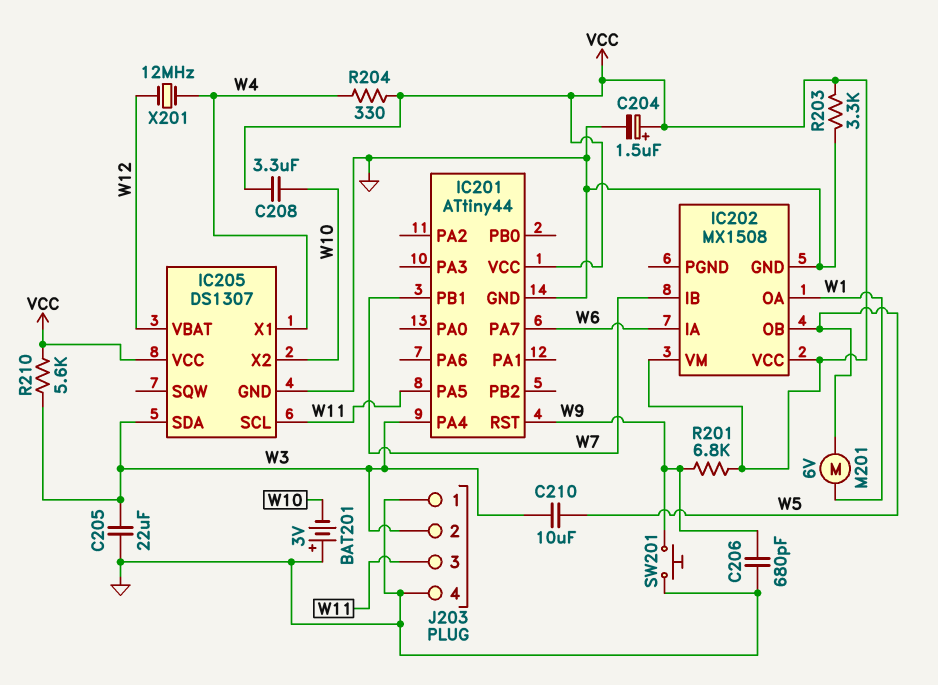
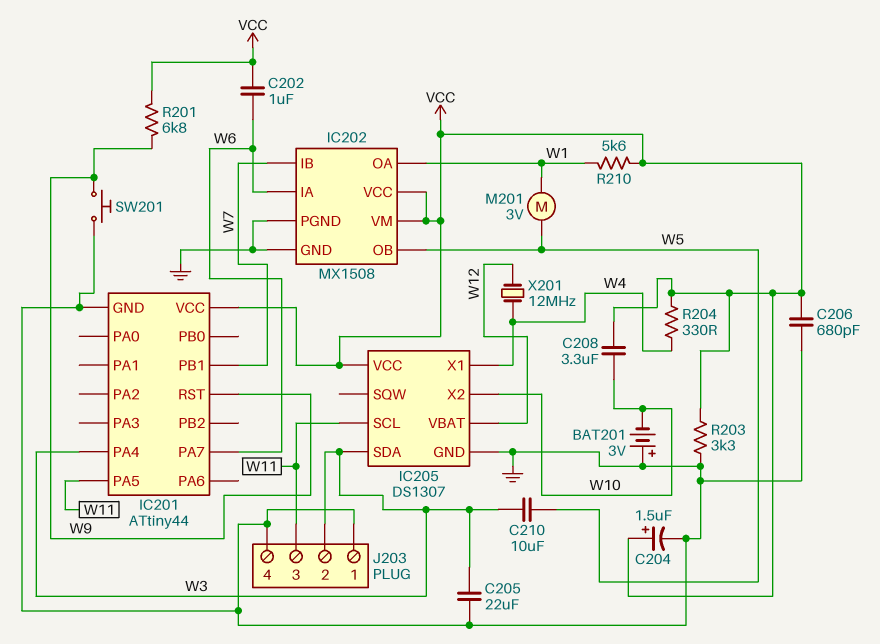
C202: none -> 1uF (VCC, W6)
C206: 680pF (GND, W9) -> 680pF (GND, VCC)
IC202 pin PGND: none -> GND
M201: motor 6V (W1, W5) -> motor 3V (W1, W5)
R210: 5.6k (VCC, W3) -> 5.6k (VCC, W1)

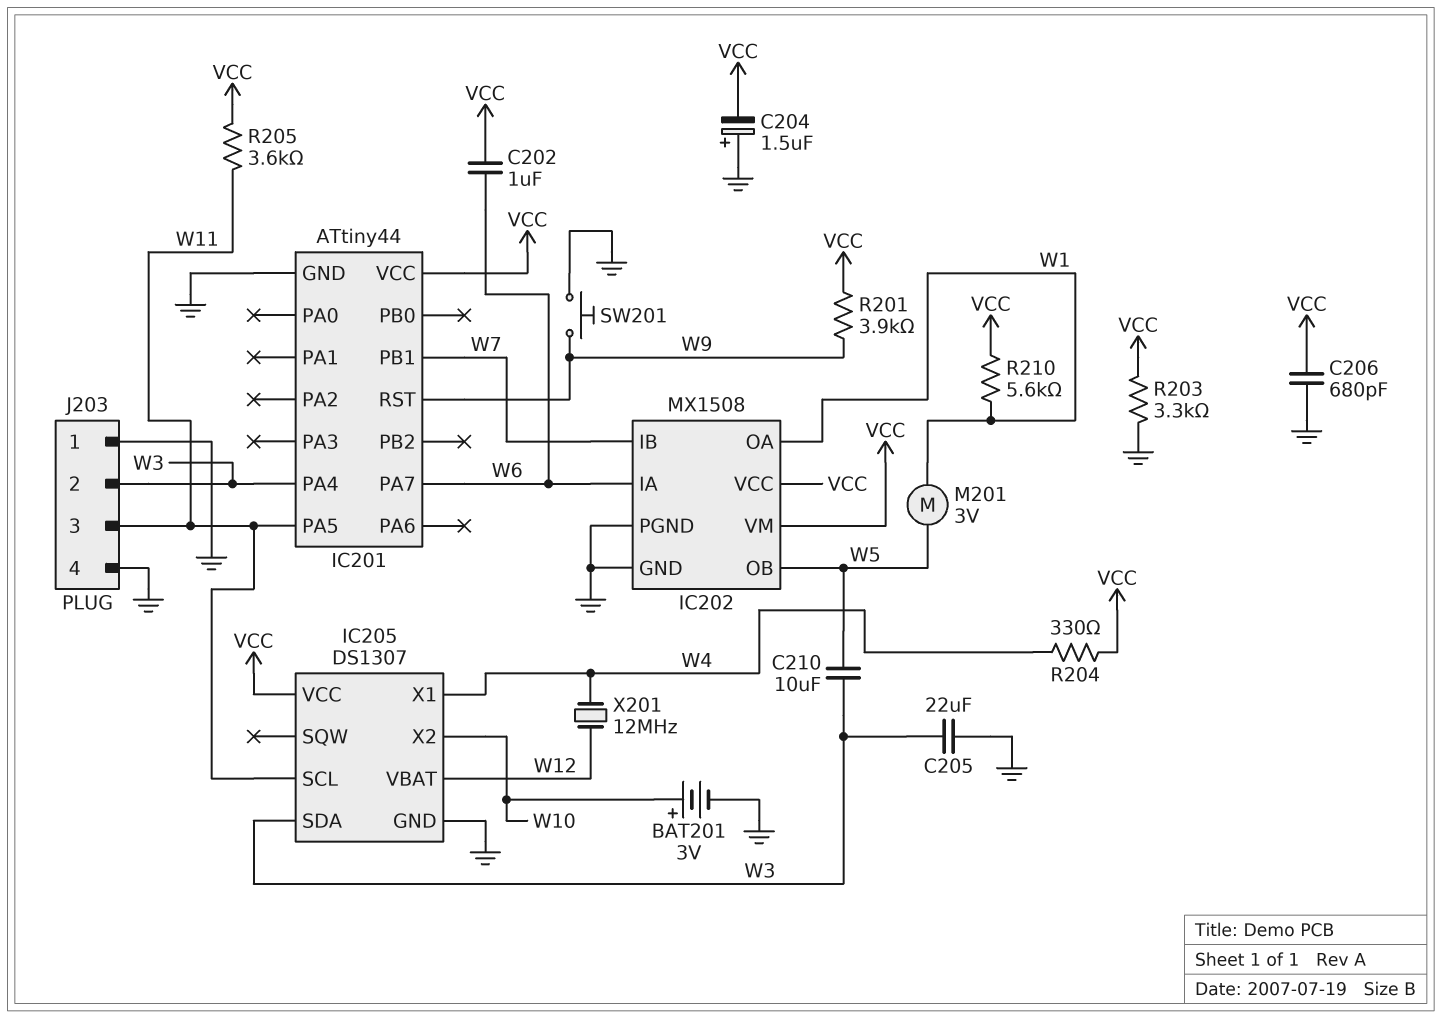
BAT201: 3V (plus GND, minus W10) -> 3V (plus W10, minus GND)
C204: 1.5uF (plus VCC, minus GND) -> 1.5uF (plus GND, minus VCC)
C208: 3.3uF (VCC, W10) -> none
R201: 6.8k (VCC, W9) -> 3.9k (VCC, W9)
R205: none -> 3.6k (VCC, W11)

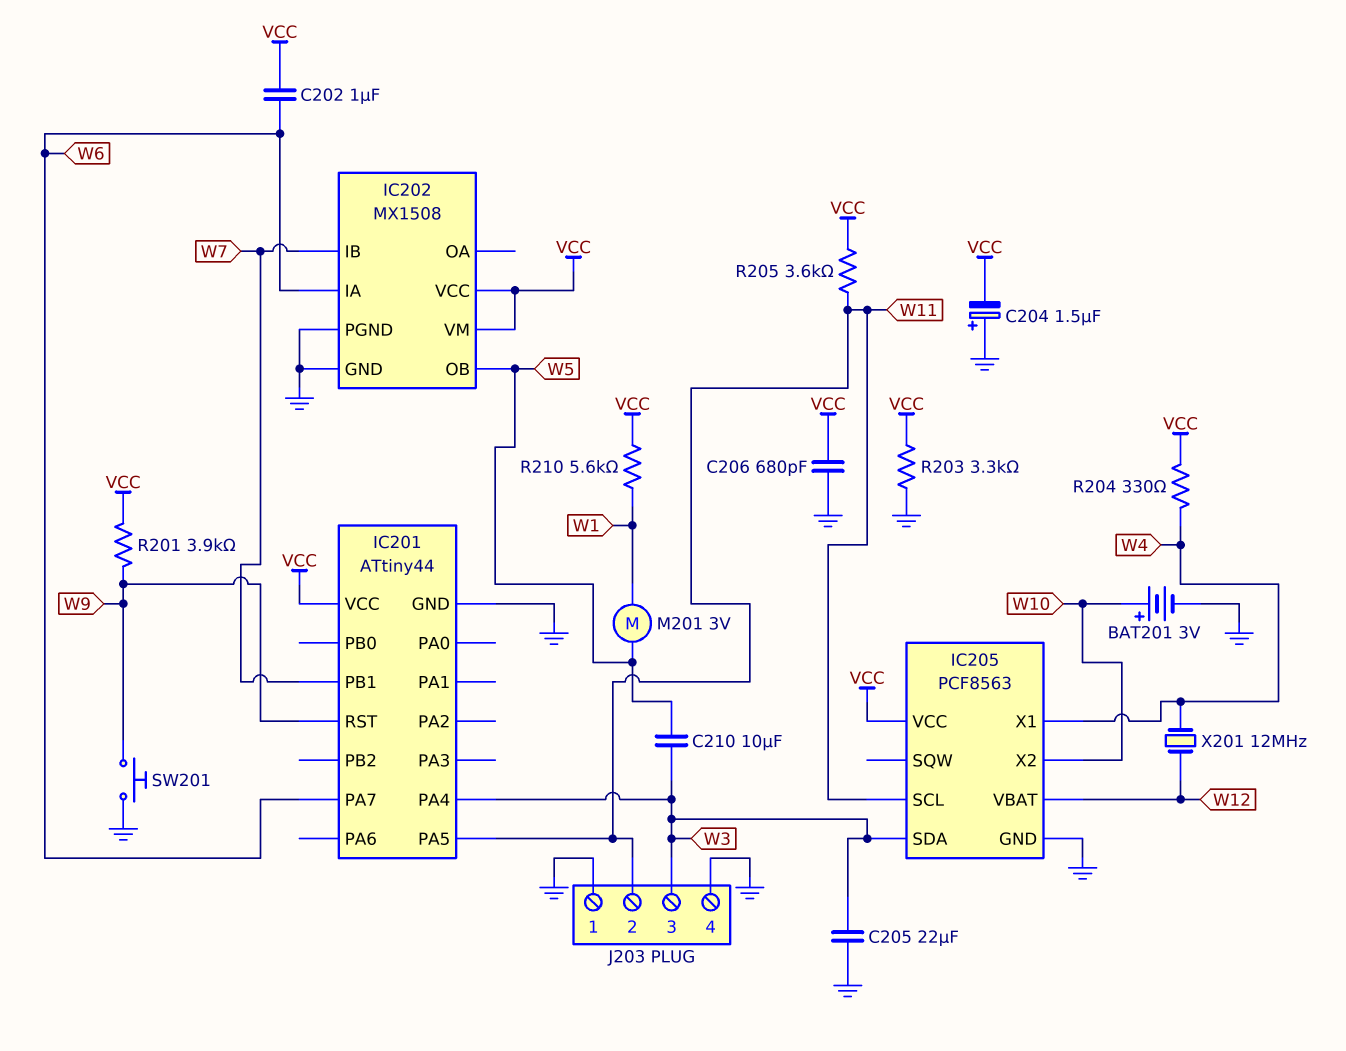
IC202 pin OA: W1 -> none
IC205: DS1307 -> PCF8563
J203 pin 2: W3 -> W11
J203 pin 3: W11 -> W3

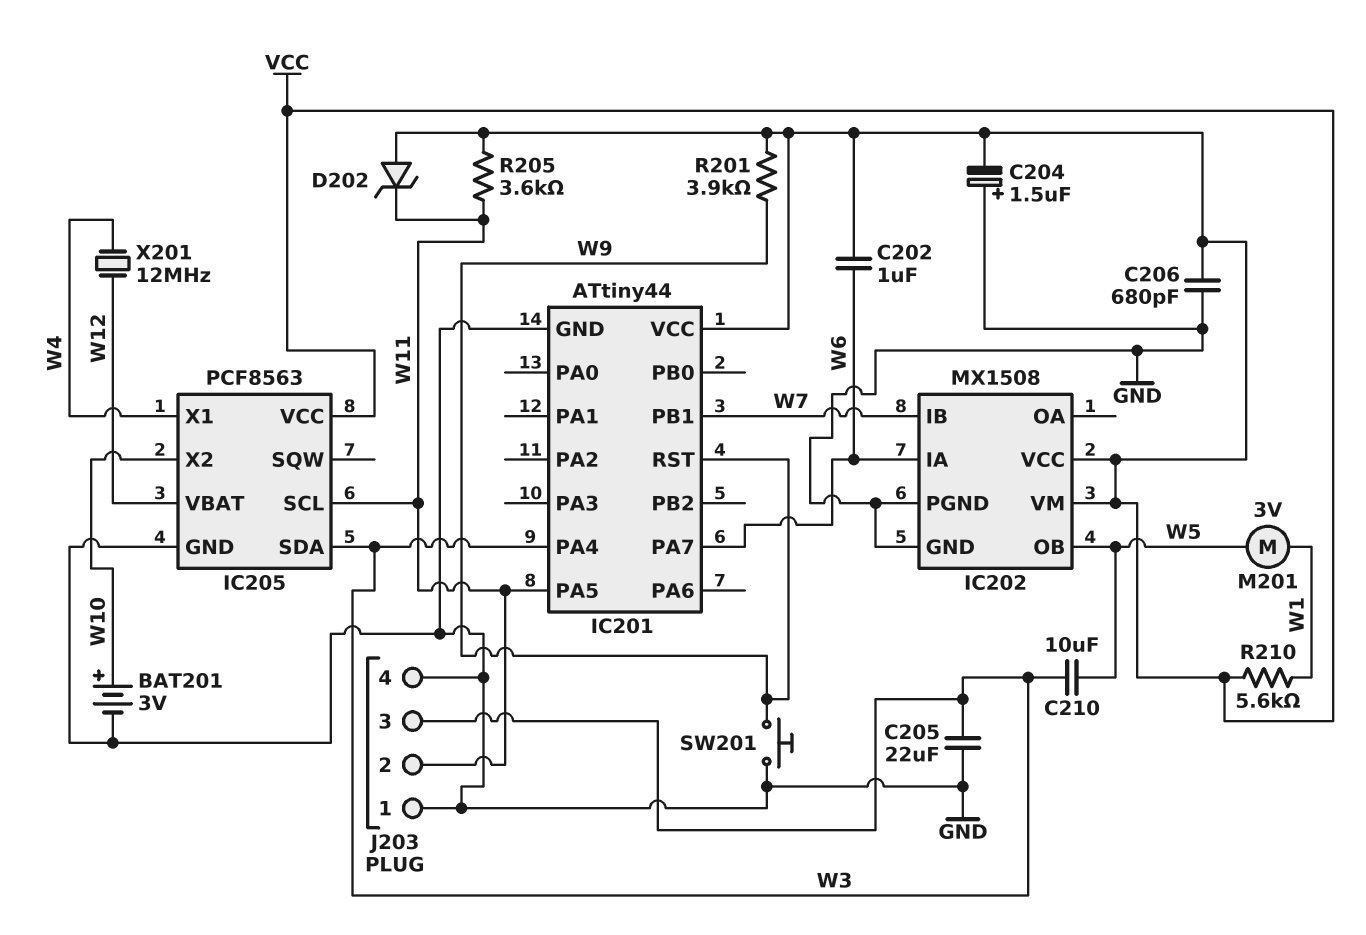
D202: none -> zener (A VCC, K W11)
R203: 3.3k (GND, VCC) -> none
R204: 330 (VCC, W4) -> none

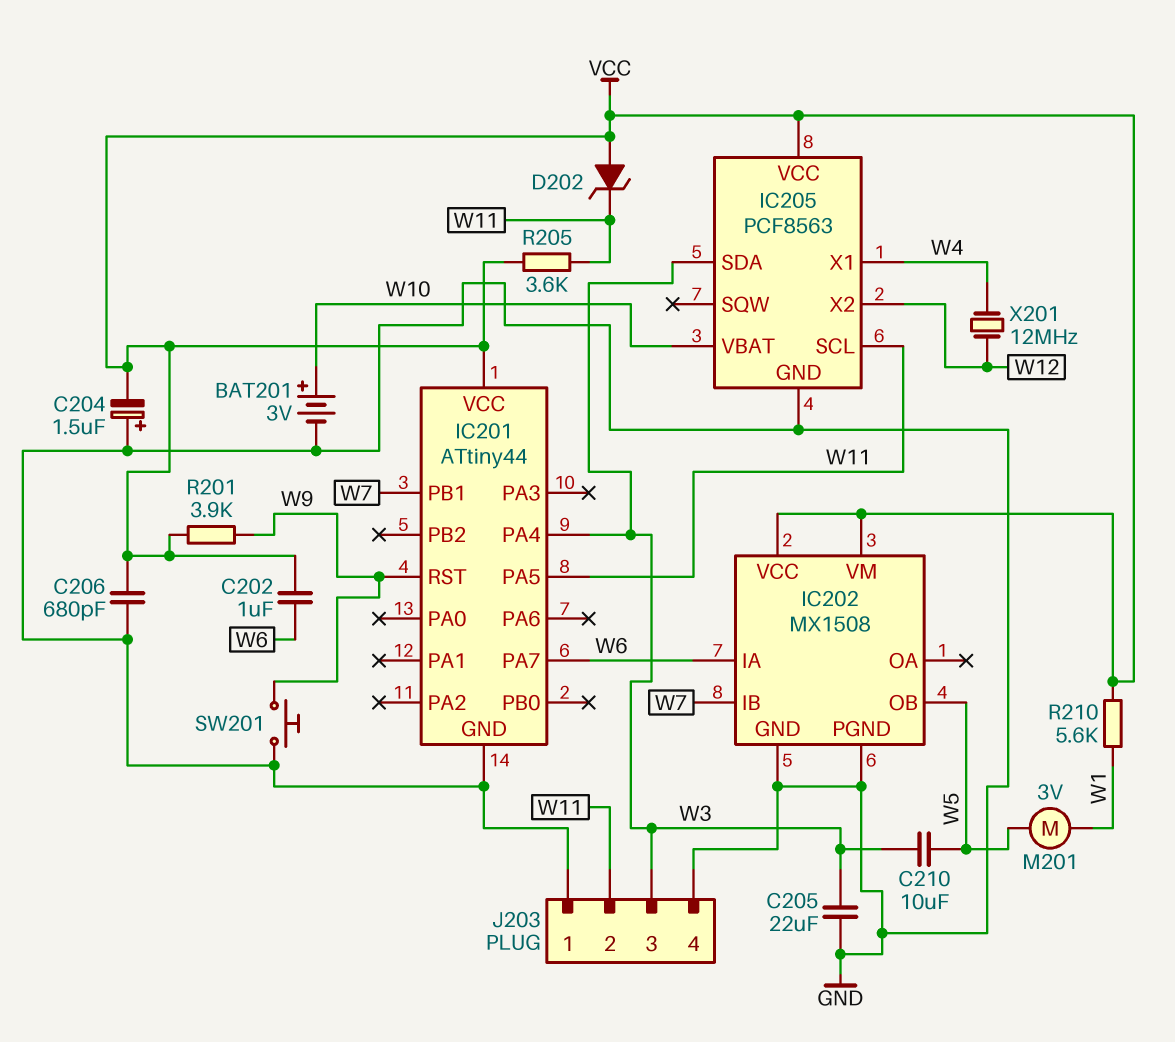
IC205 pin VBAT: W12 -> W10
IC205 pin X2: W10 -> W12

